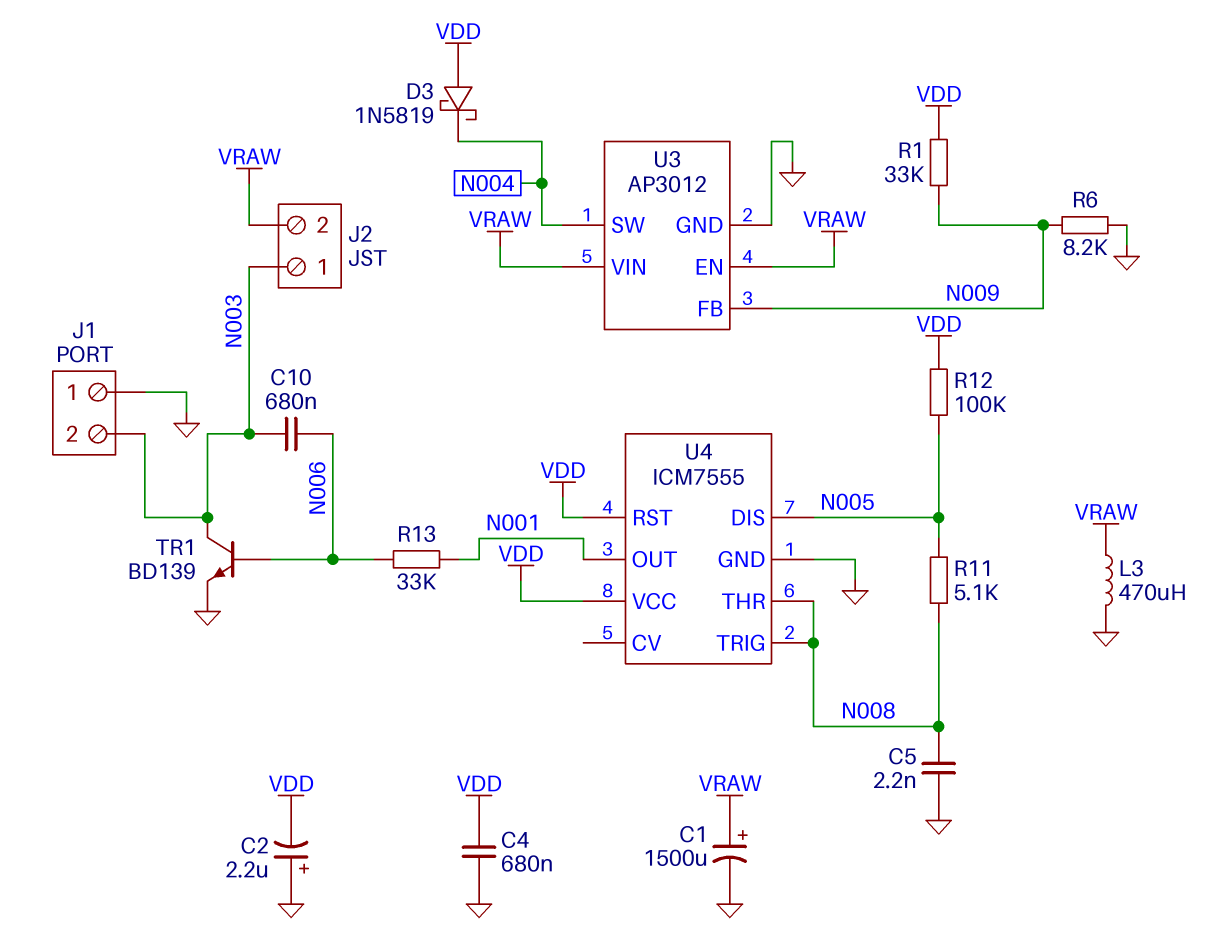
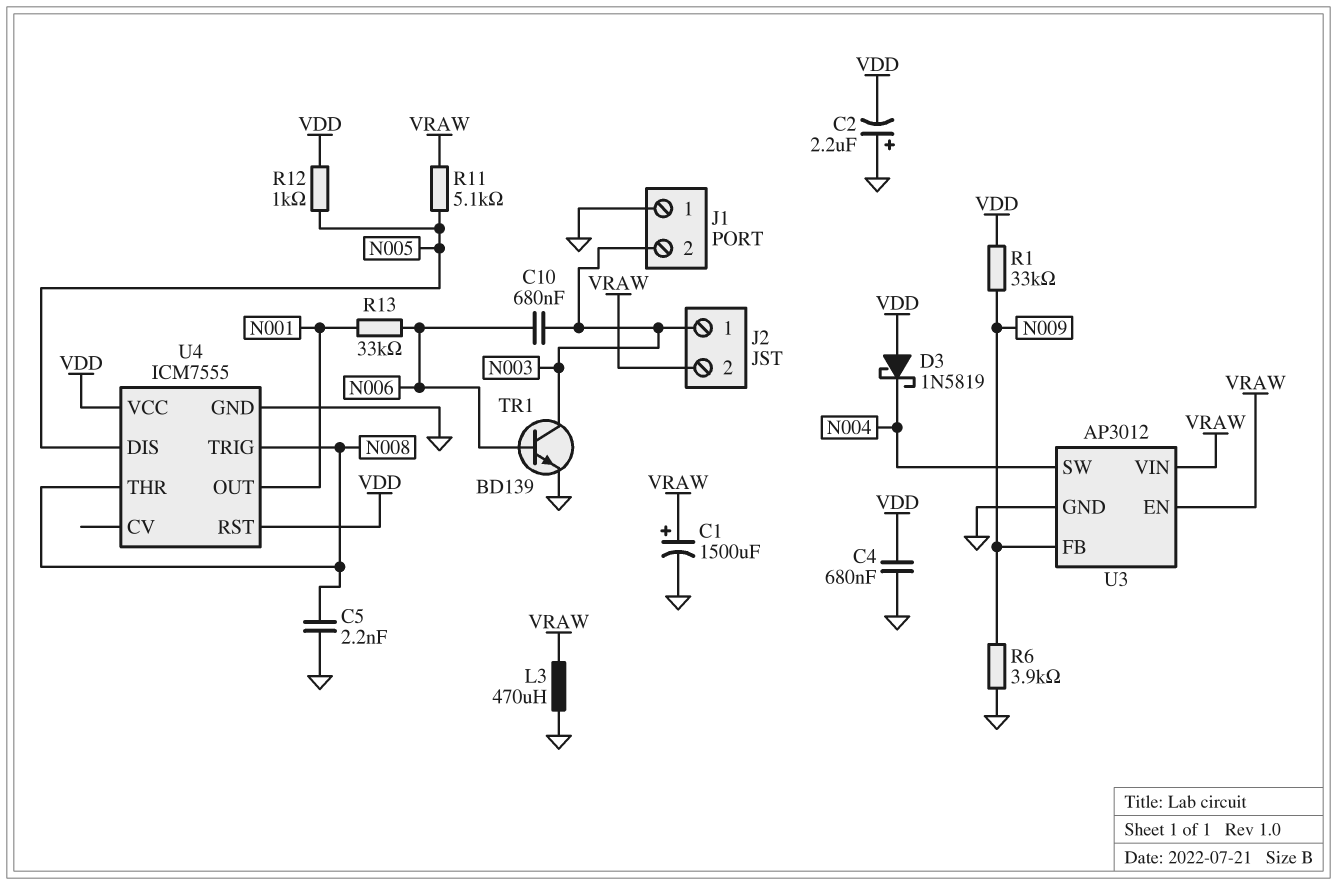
R6: 8.2k (GND, N009) -> 3.9k (GND, N009)
R11: 5.1k (N005, N008) -> 5.1k (N005, VRAW)
R12: 100k (N005, VDD) -> 1k (N005, VDD)

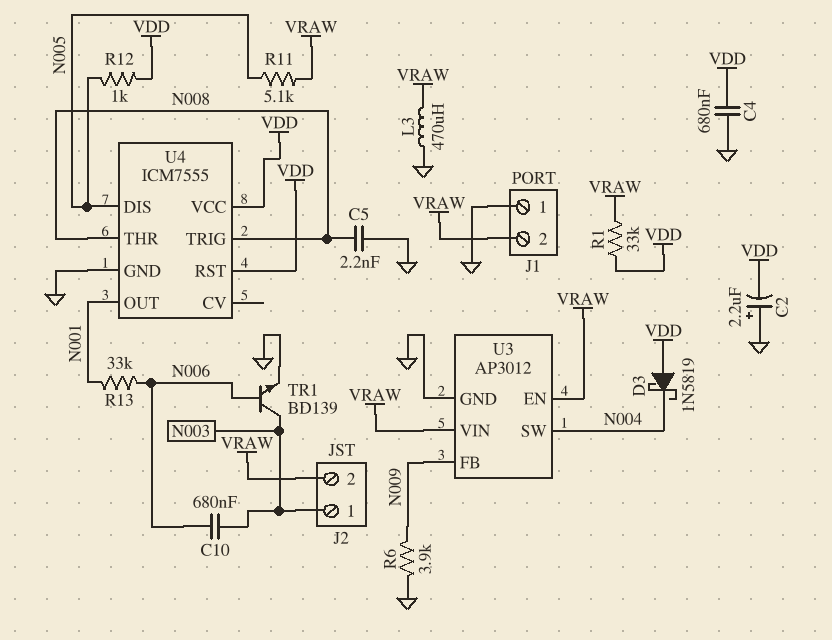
C1: 1500uF (plus VRAW, minus GND) -> none
J1 pin 2: N003 -> VRAW
R1: 33k (N009, VDD) -> 33k (VDD, VRAW)

